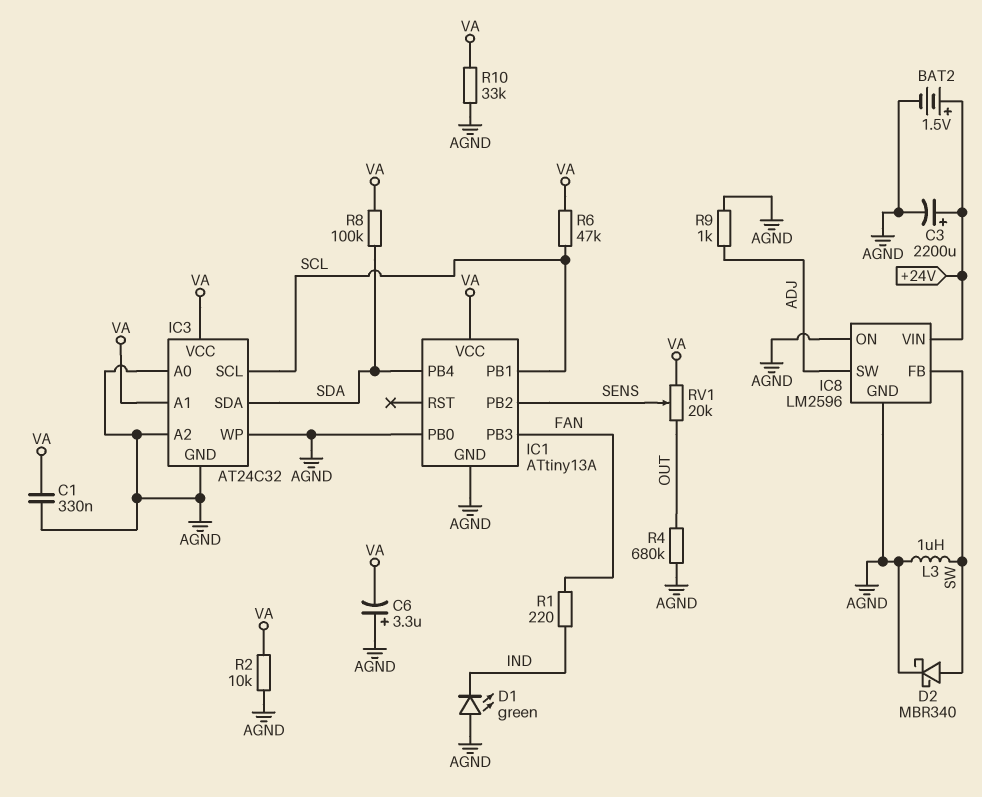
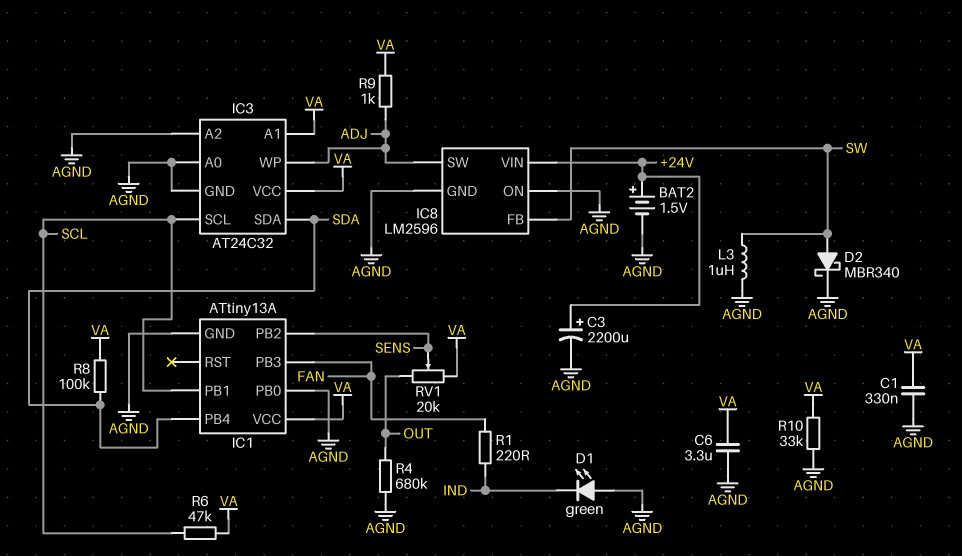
C6: 3.3uF (plus AGND, minus VA) -> 3.3uF (AGND, VA)
IC3 pin WP: AGND -> ADJ
R2: 10k (AGND, VA) -> none
R9: 1k (ADJ, AGND) -> 1k (ADJ, VA)

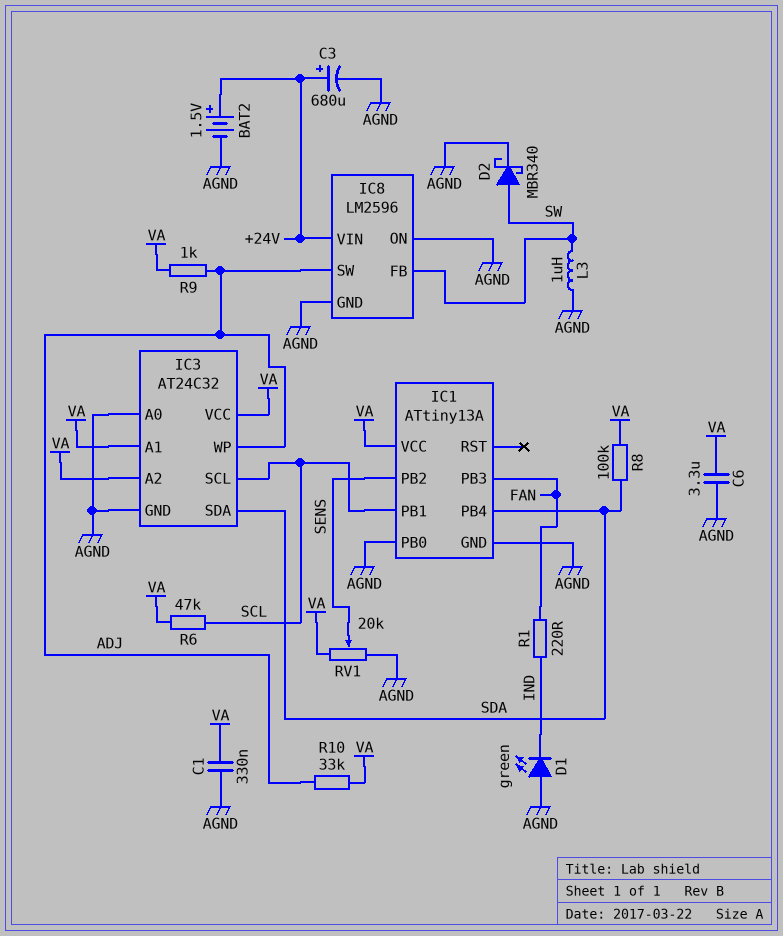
C3: 2200uF (plus +24V, minus AGND) -> 680uF (plus +24V, minus AGND)
IC3 pin A2: AGND -> VA
R4: 680k (AGND, OUT) -> none
R10: 33k (AGND, VA) -> 33k (ADJ, VA)
RV1: 20k (OUT, VA, wiper SENS) -> 20k (AGND, VA, wiper SENS)

